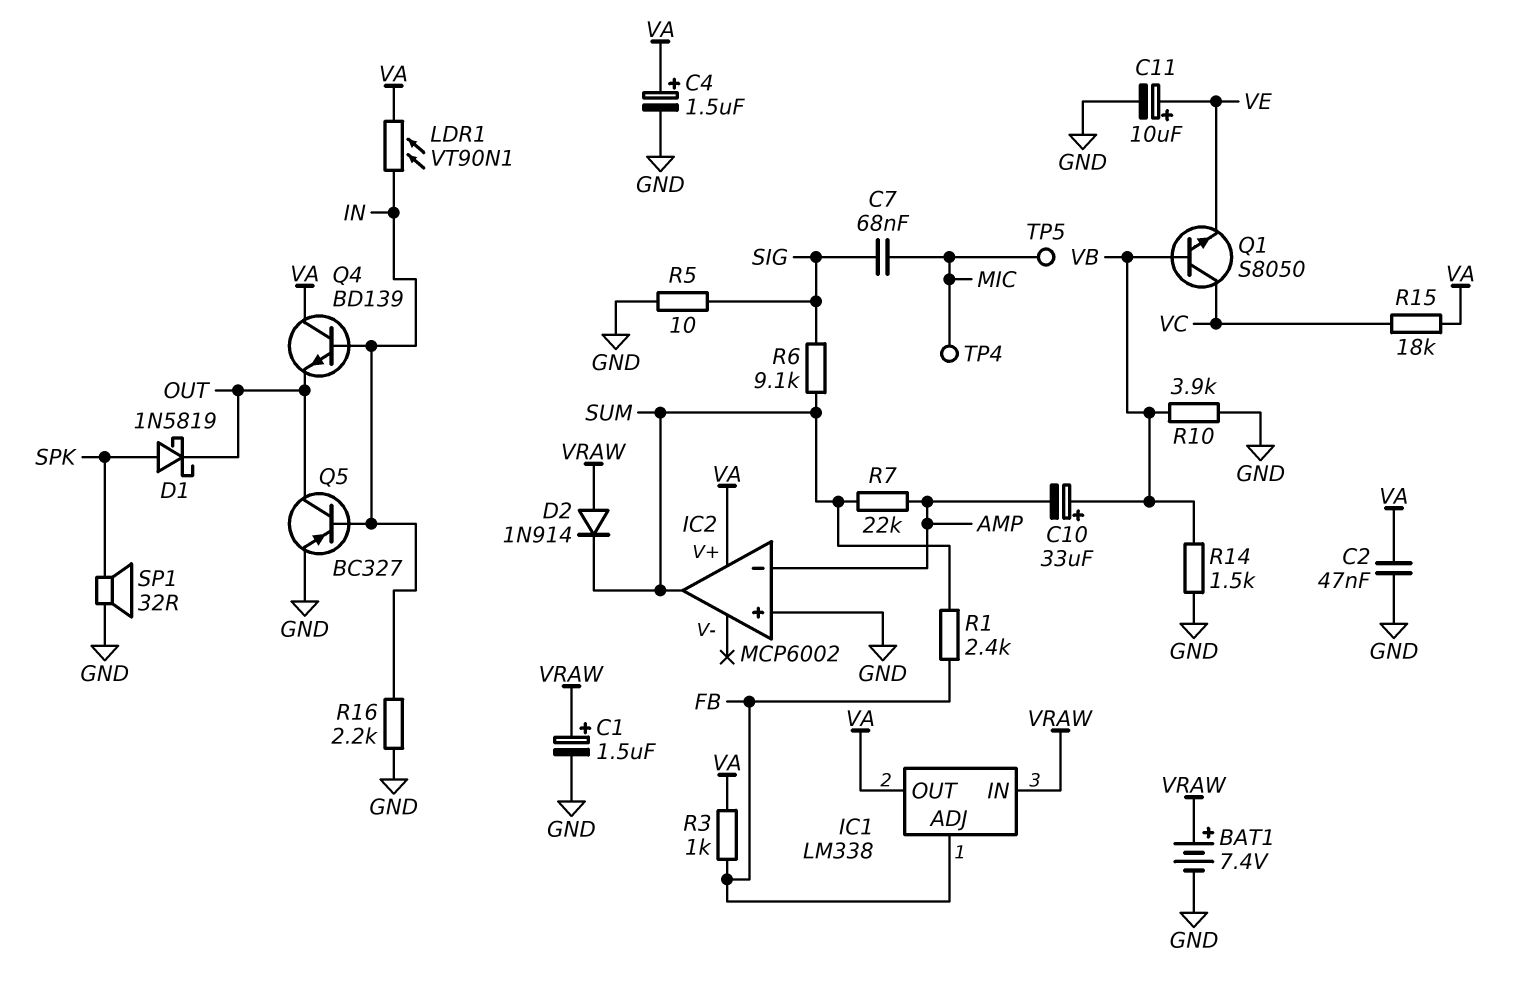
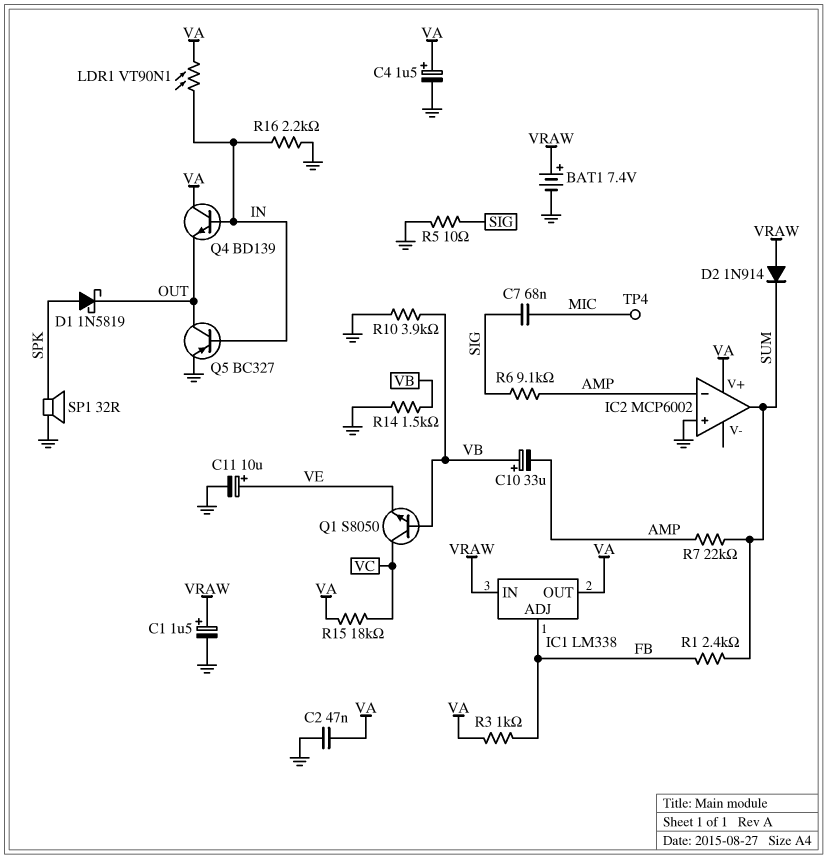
R6: 9.1k (SIG, SUM) -> 9.1k (AMP, SIG)
TP5: test point (MIC) -> none

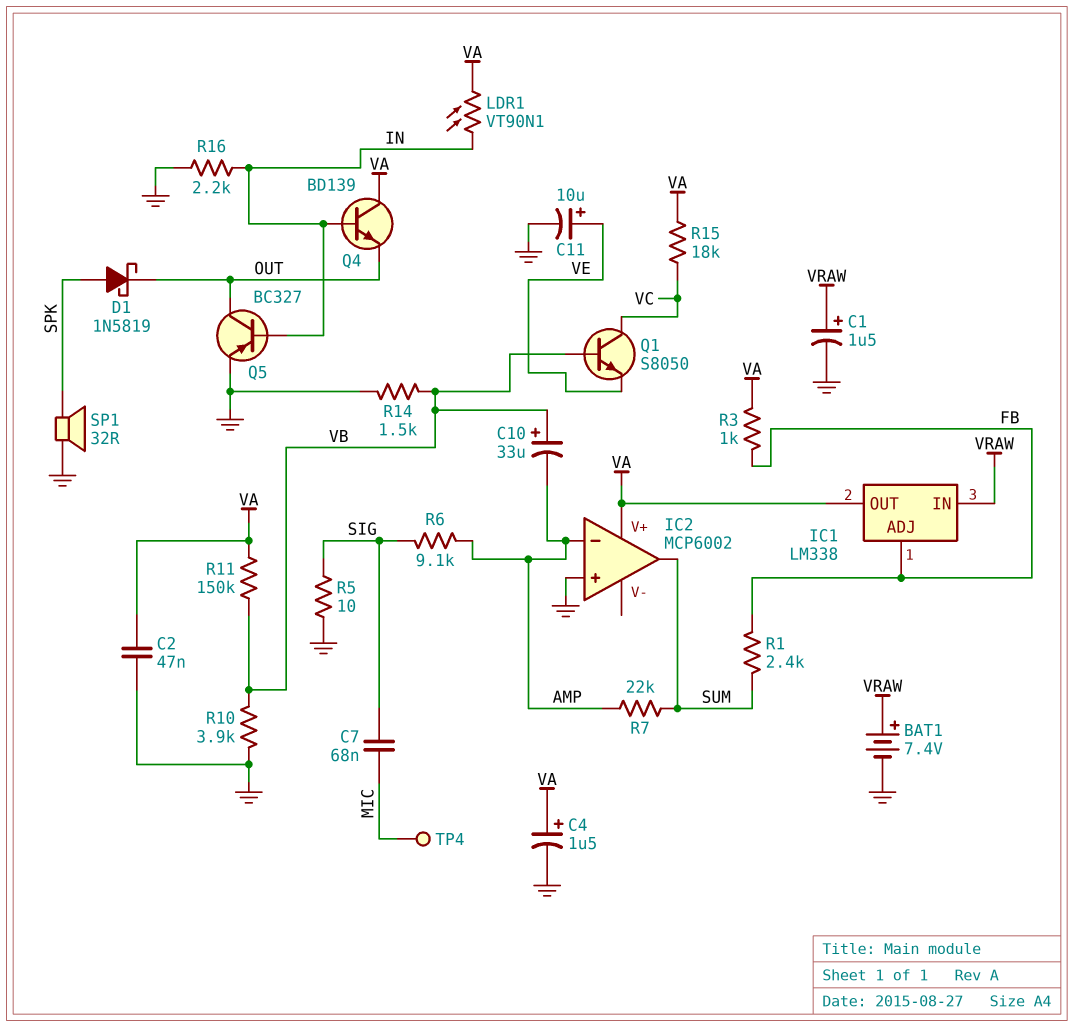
D2: diode 1N914 (A VRAW, K SUM) -> none
R11: none -> 150k (VA, VB)

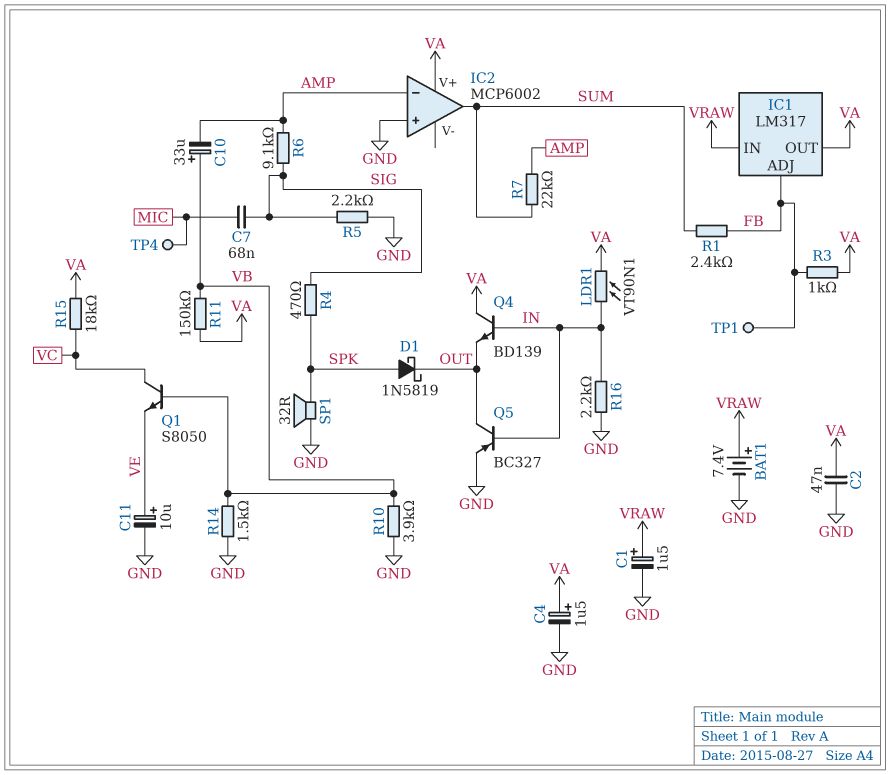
IC1: LM338 -> LM317
R4: none -> 470 (SIG, SPK)
R5: 10 (GND, SIG) -> 2.2k (GND, SIG)
TP1: none -> test point (FB)

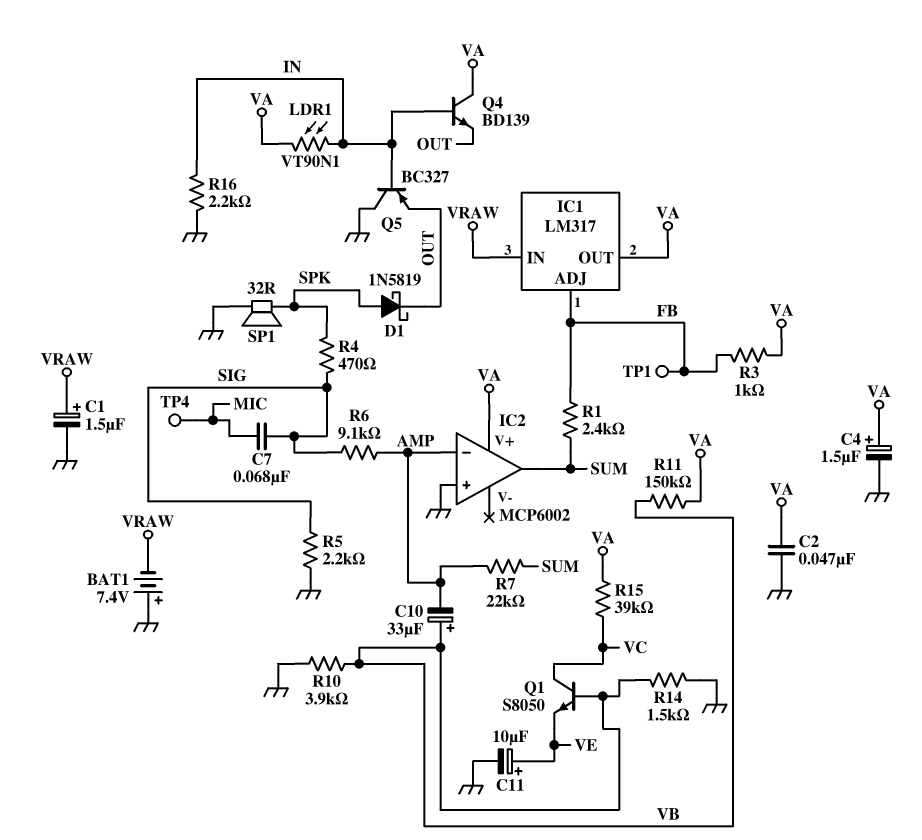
BAT1: 7.4V (plus VRAW, minus GND) -> 7.4V (plus GND, minus VRAW)
Q5: PNP BC327 (B IN, C OUT, E GND) -> PNP BC327 (B IN, C GND, E OUT)
R15: 18k (VA, VC) -> 39k (VA, VC)

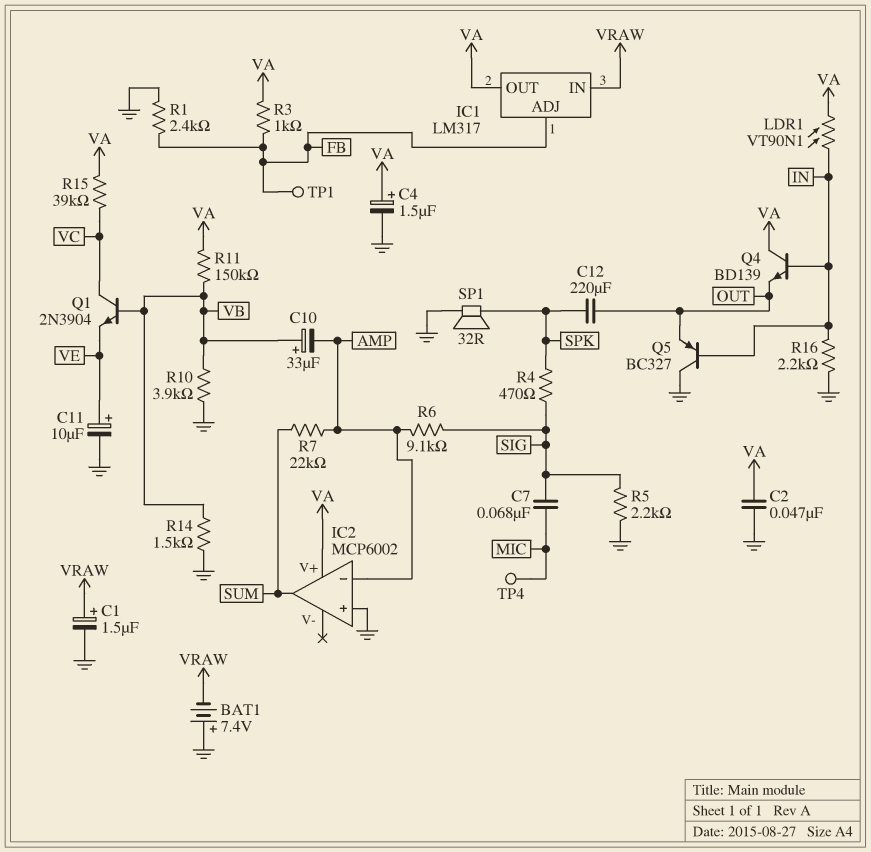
C12: none -> 220uF (OUT, SPK)
D1: schottky 1N5819 (A SPK, K OUT) -> none
Q1: NPN S8050 (B VB, C VC, E VE) -> NPN 2N3904 (B VB, C VC, E VE)
R1: 2.4k (FB, SUM) -> 2.4k (FB, GND)

